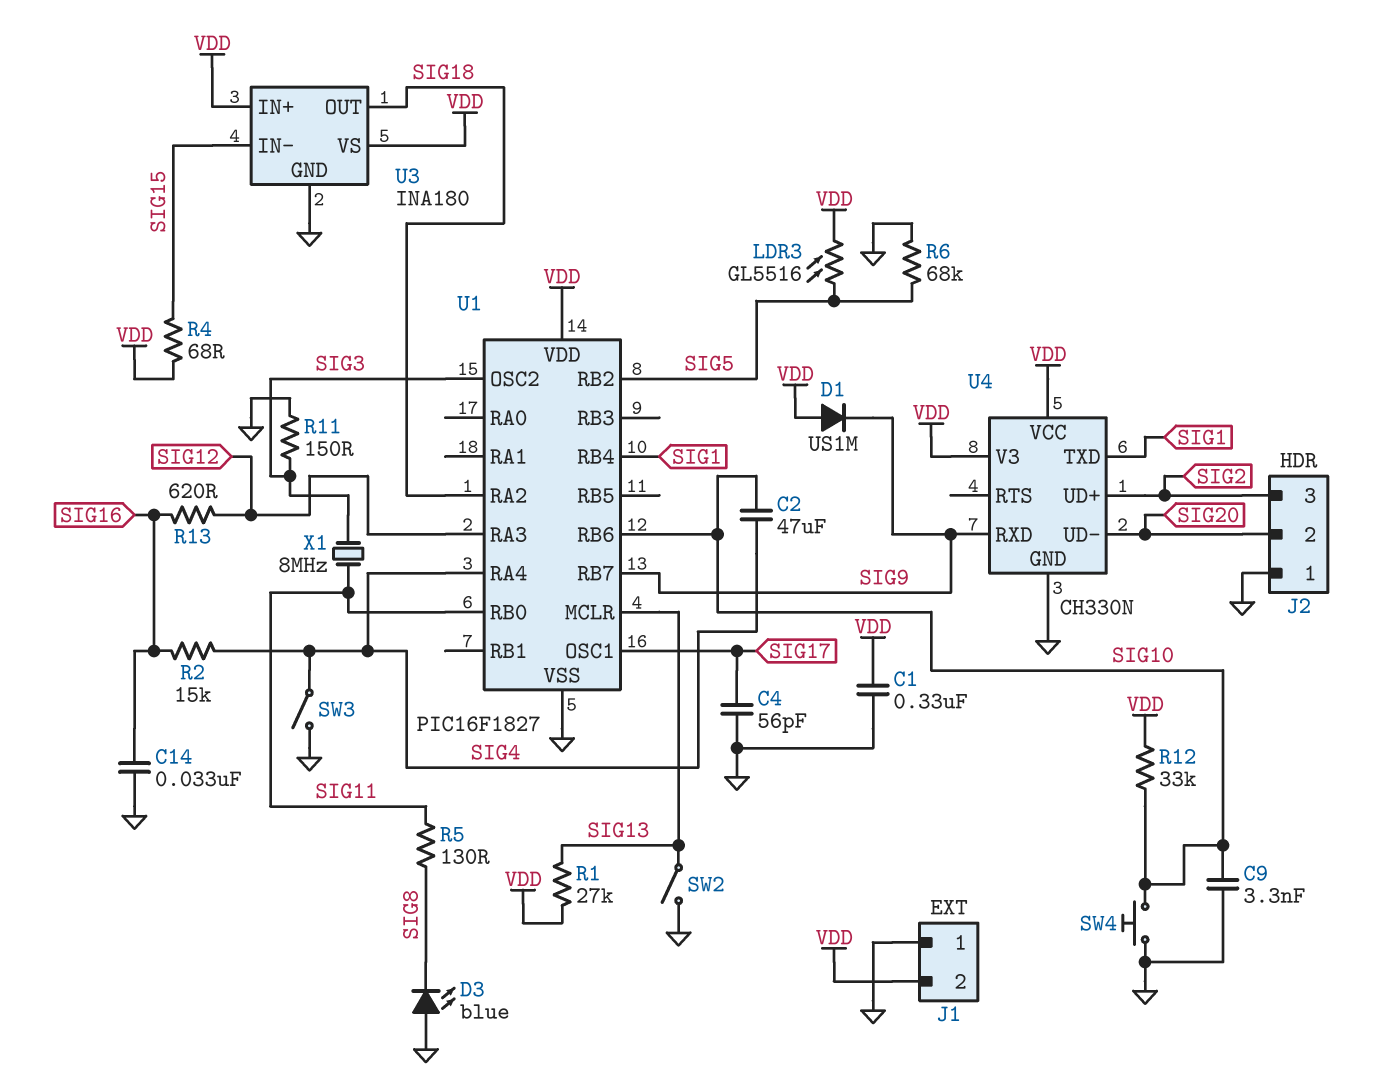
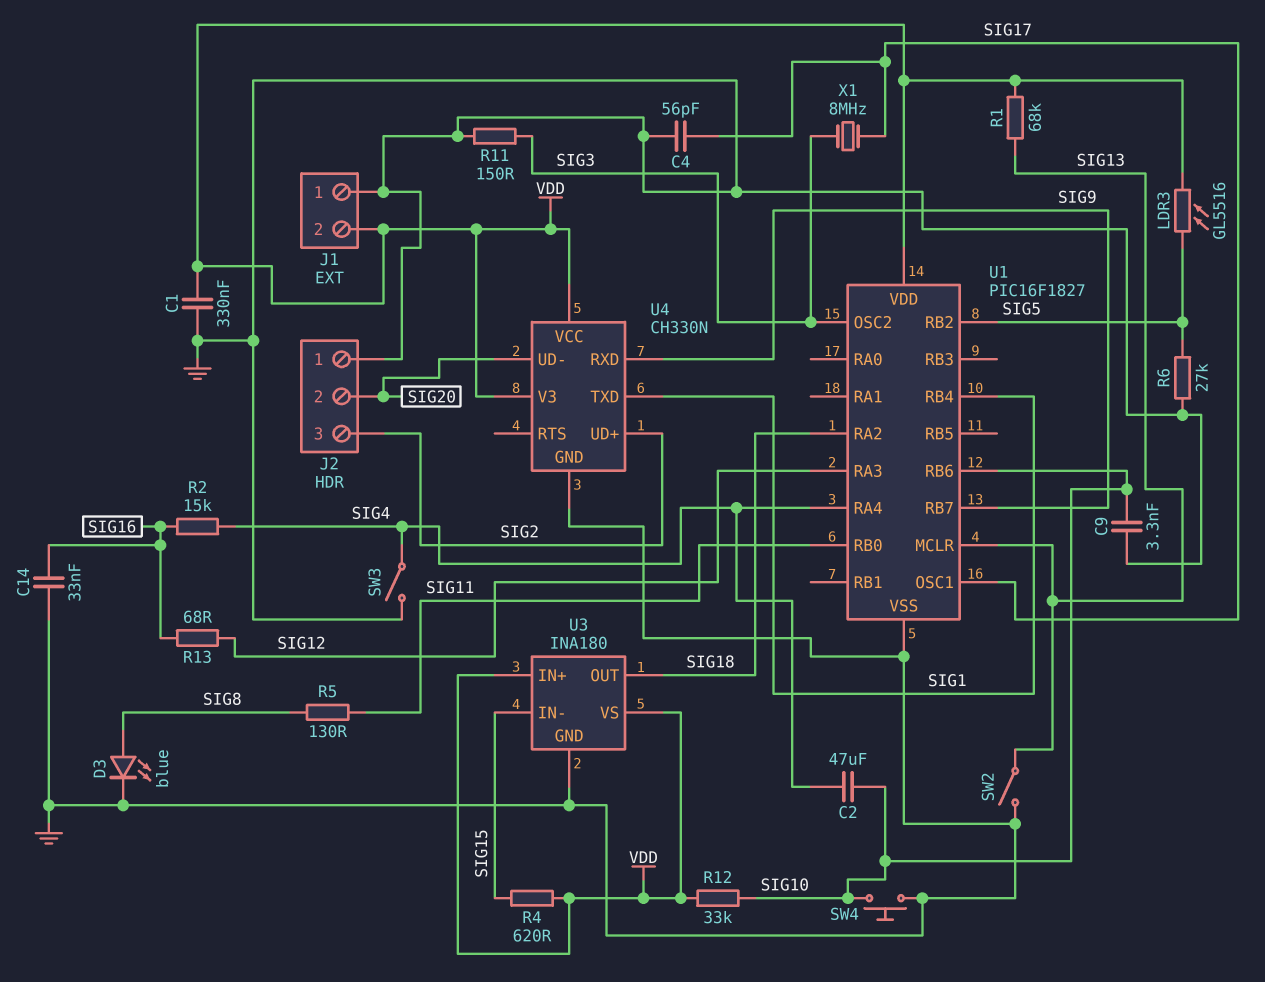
D1: diode US1M (A VDD, K SIG9) -> none
D3: LED blue (A GND, K SIG8) -> LED blue (A SIG8, K GND)
R1: 27k (SIG13, VDD) -> 68k (SIG13, VDD)
R4: 68 (SIG15, VDD) -> 620 (SIG15, VDD)
R6: 68k (GND, SIG5) -> 27k (GND, SIG5)
R13: 620 (SIG12, SIG16) -> 68 (SIG12, SIG16)
X1: 8MHz (SIG3, SIG11) -> 8MHz (SIG3, SIG17)

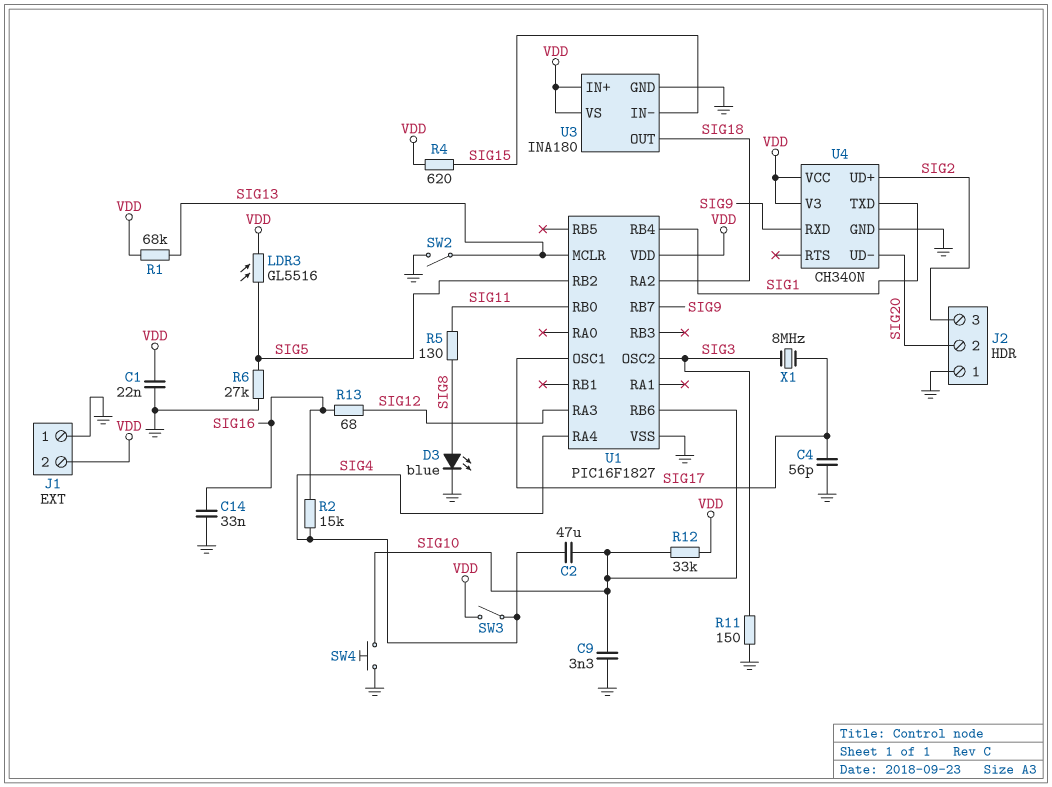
C1: 330nF (GND, VDD) -> 22nF (GND, VDD)
SW3: switch (GND, SIG4) -> switch (SIG4, VDD)
U4: CH330N -> CH340N

